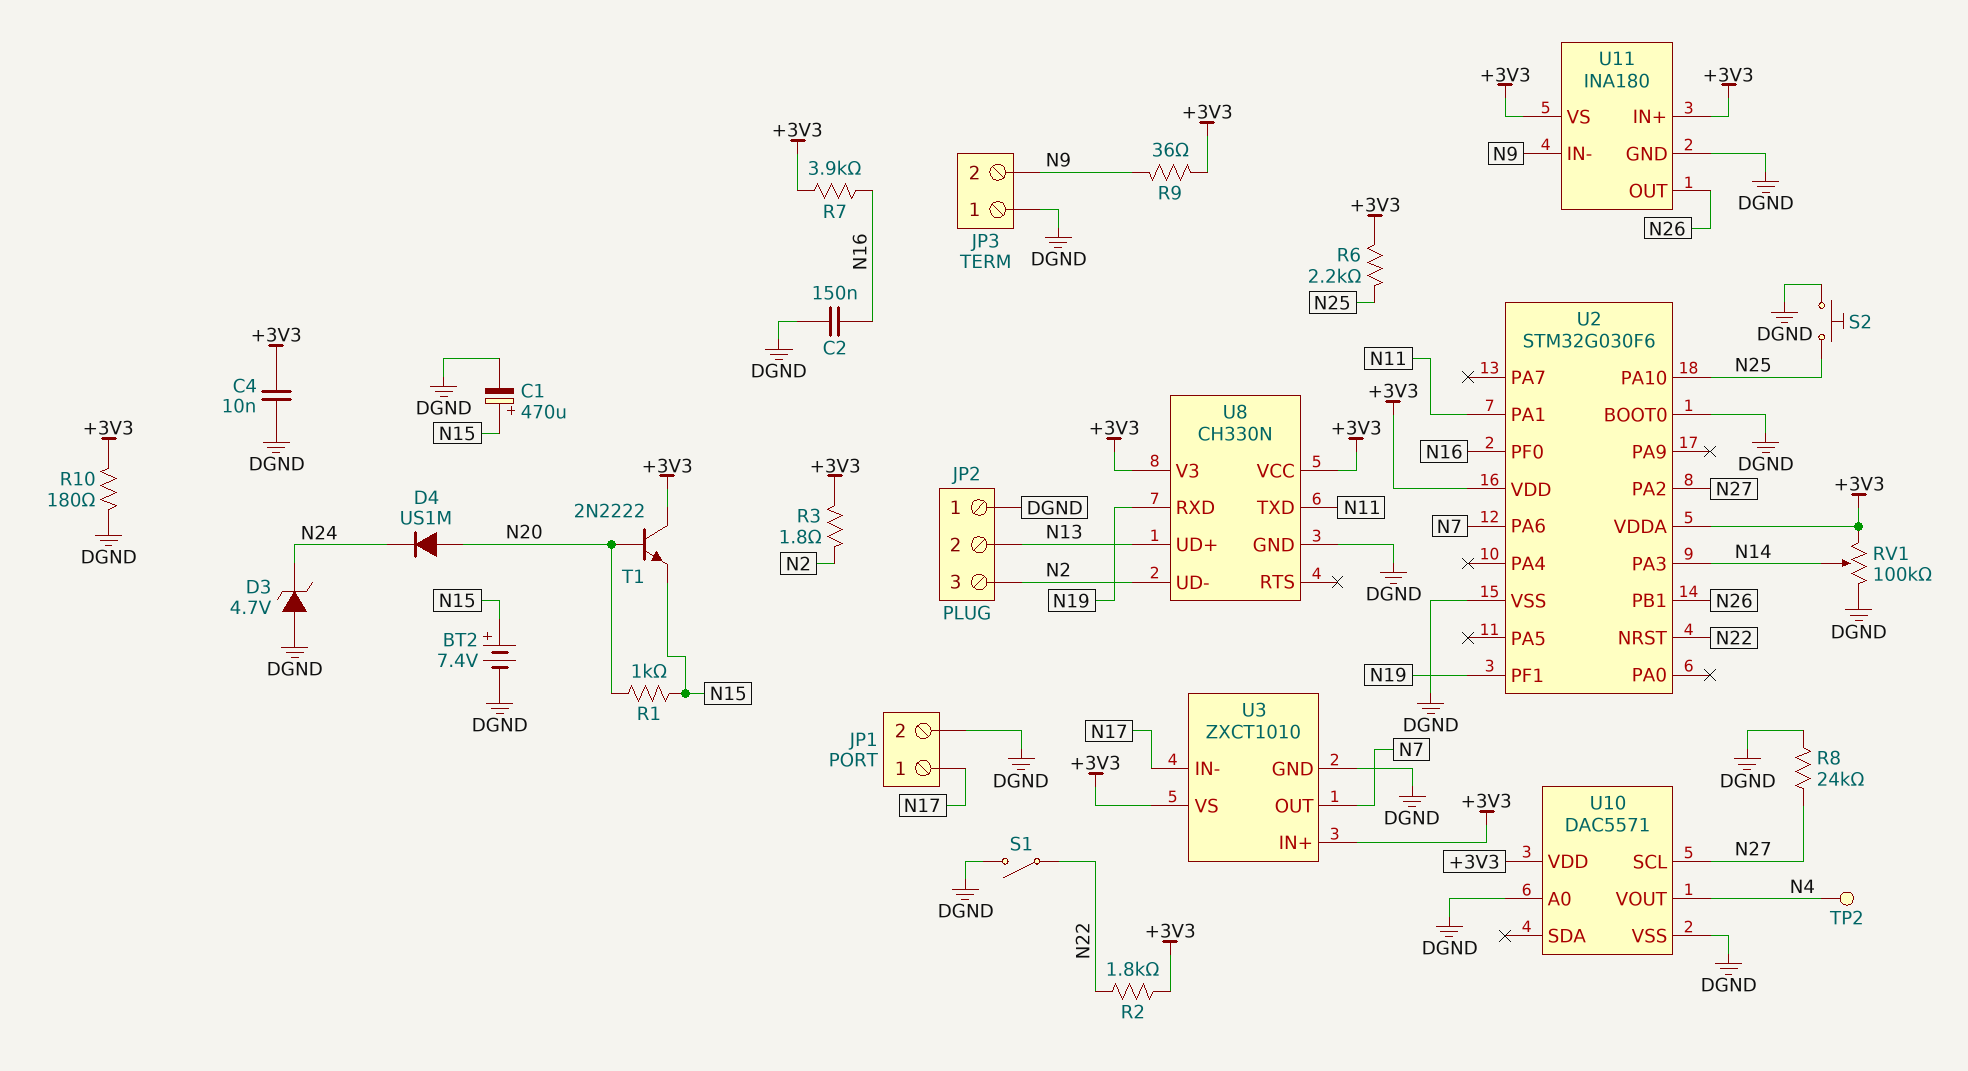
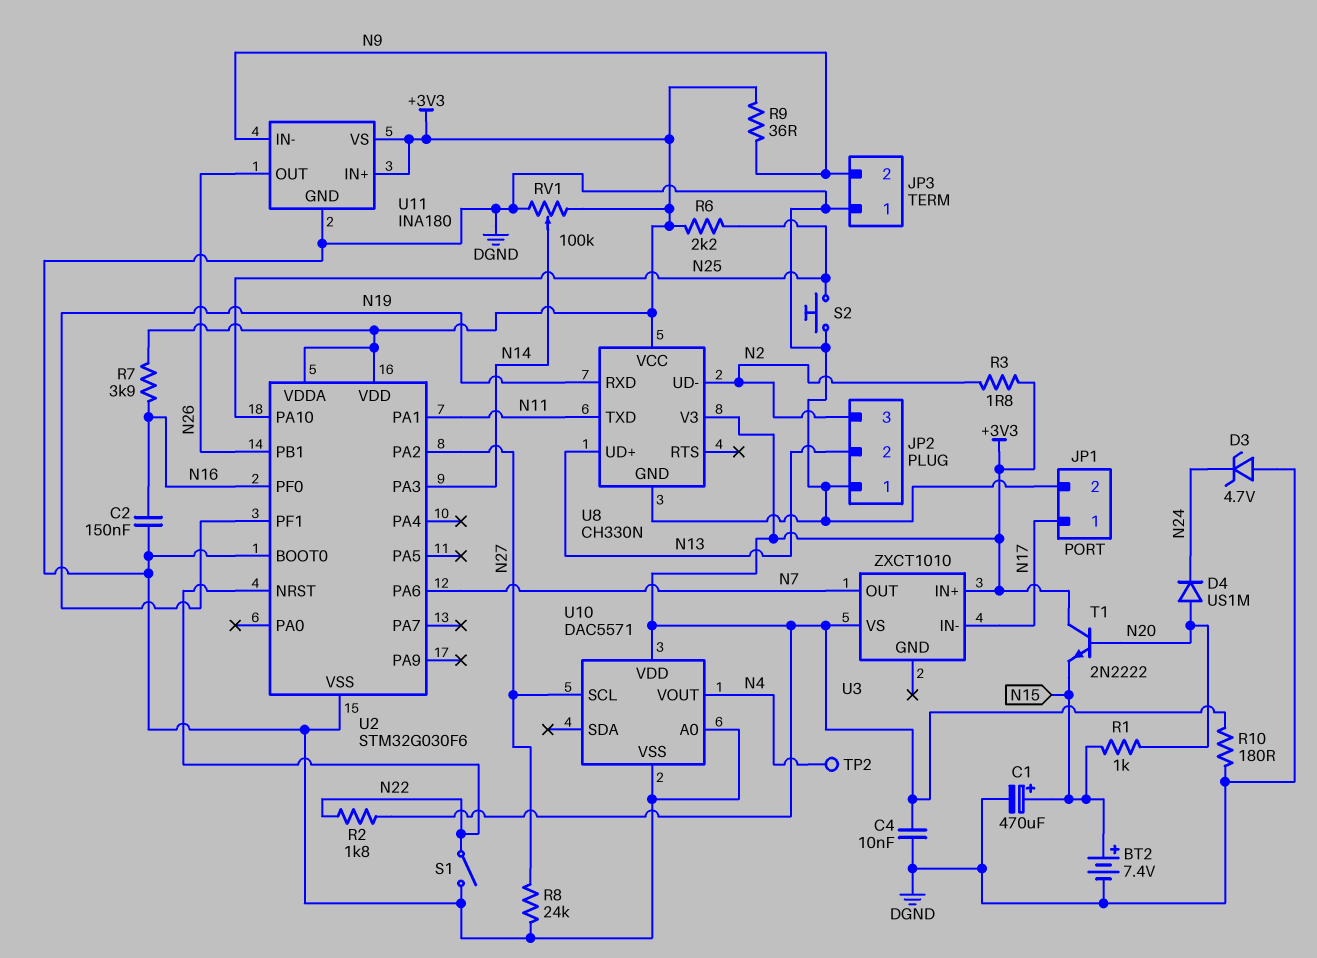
U3 pin GND: DGND -> none

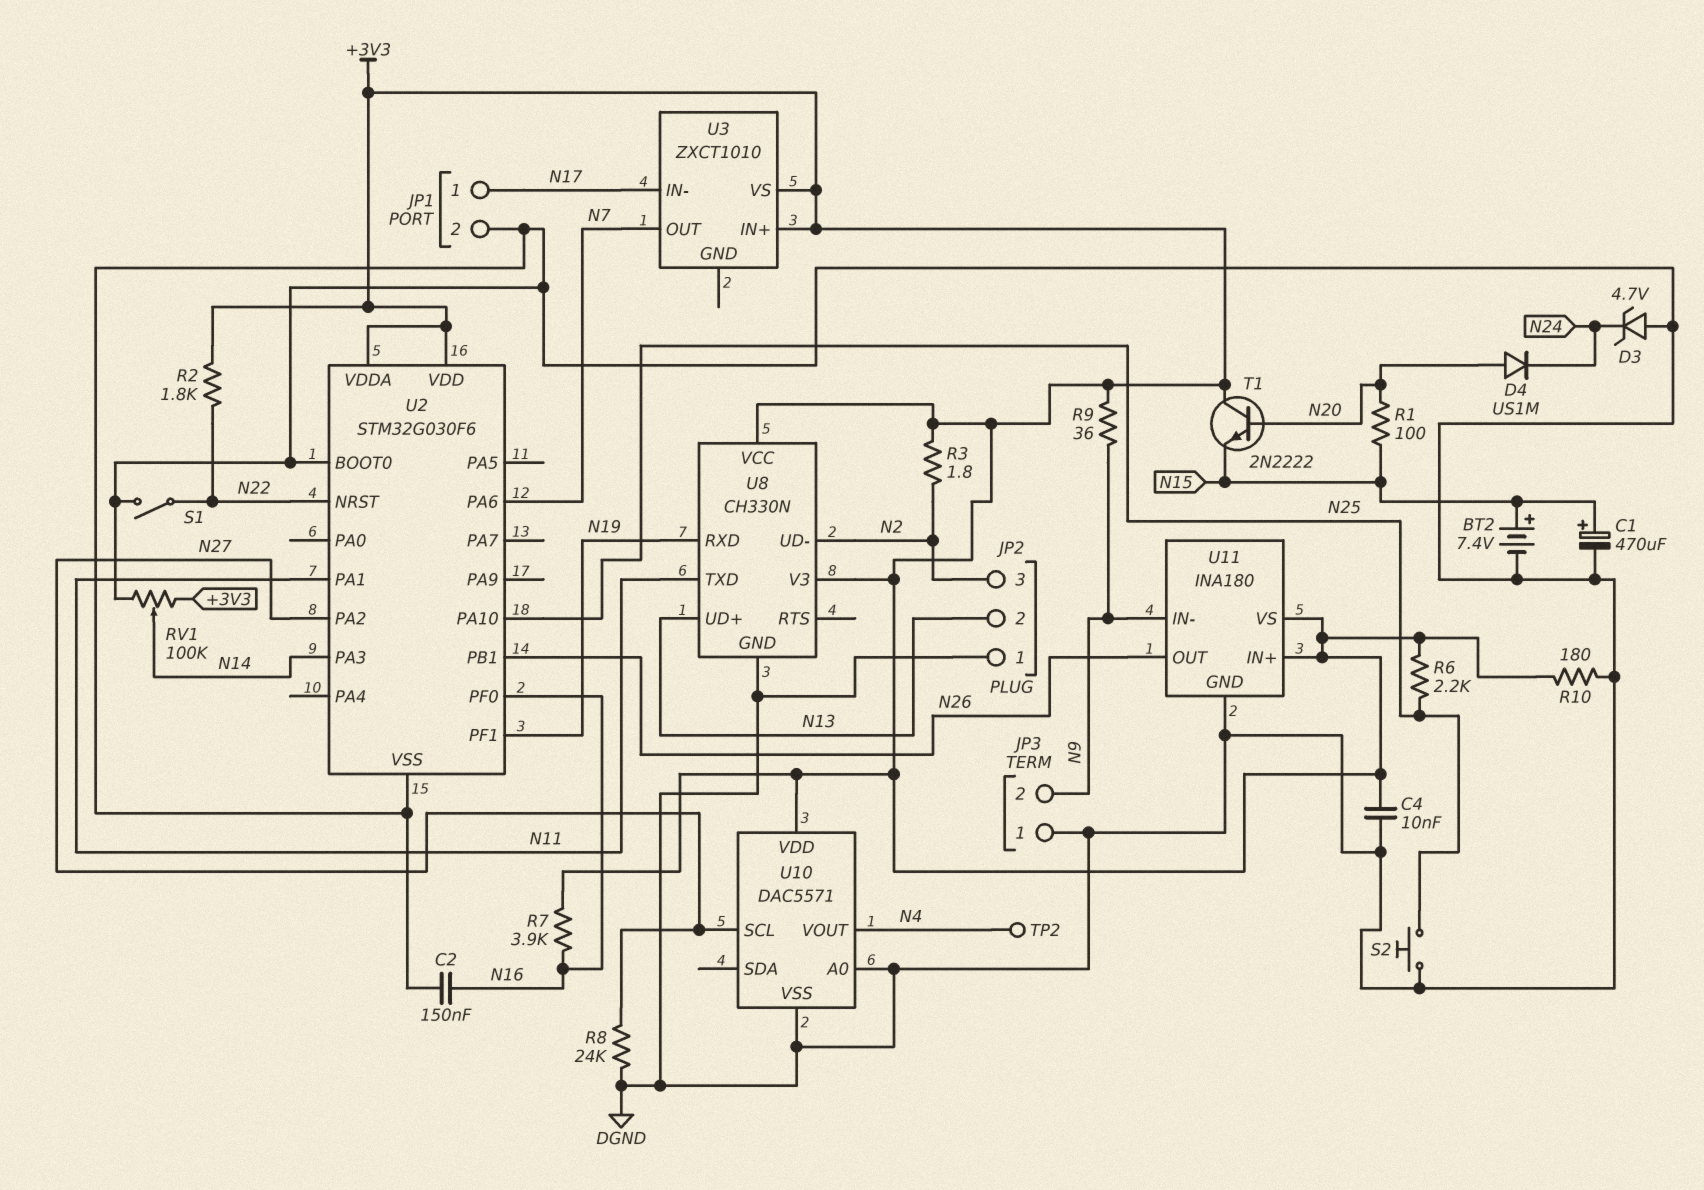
R1: 1k (N15, N20) -> 100 (N15, N20)

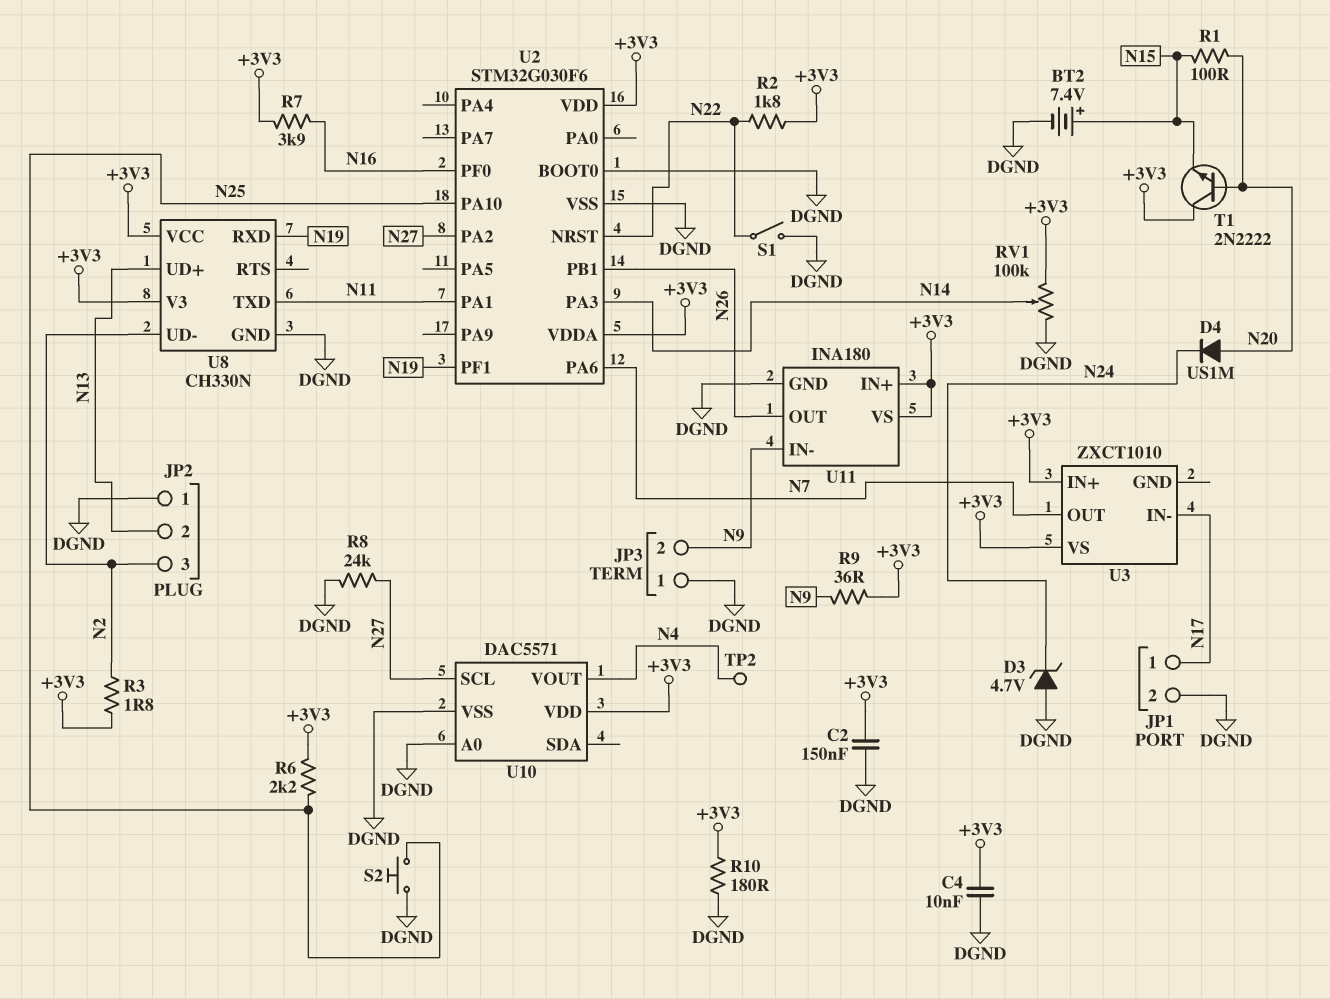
C1: 470uF (plus N15, minus DGND) -> none
C2: 150nF (DGND, N16) -> 150nF (+3V3, DGND)

